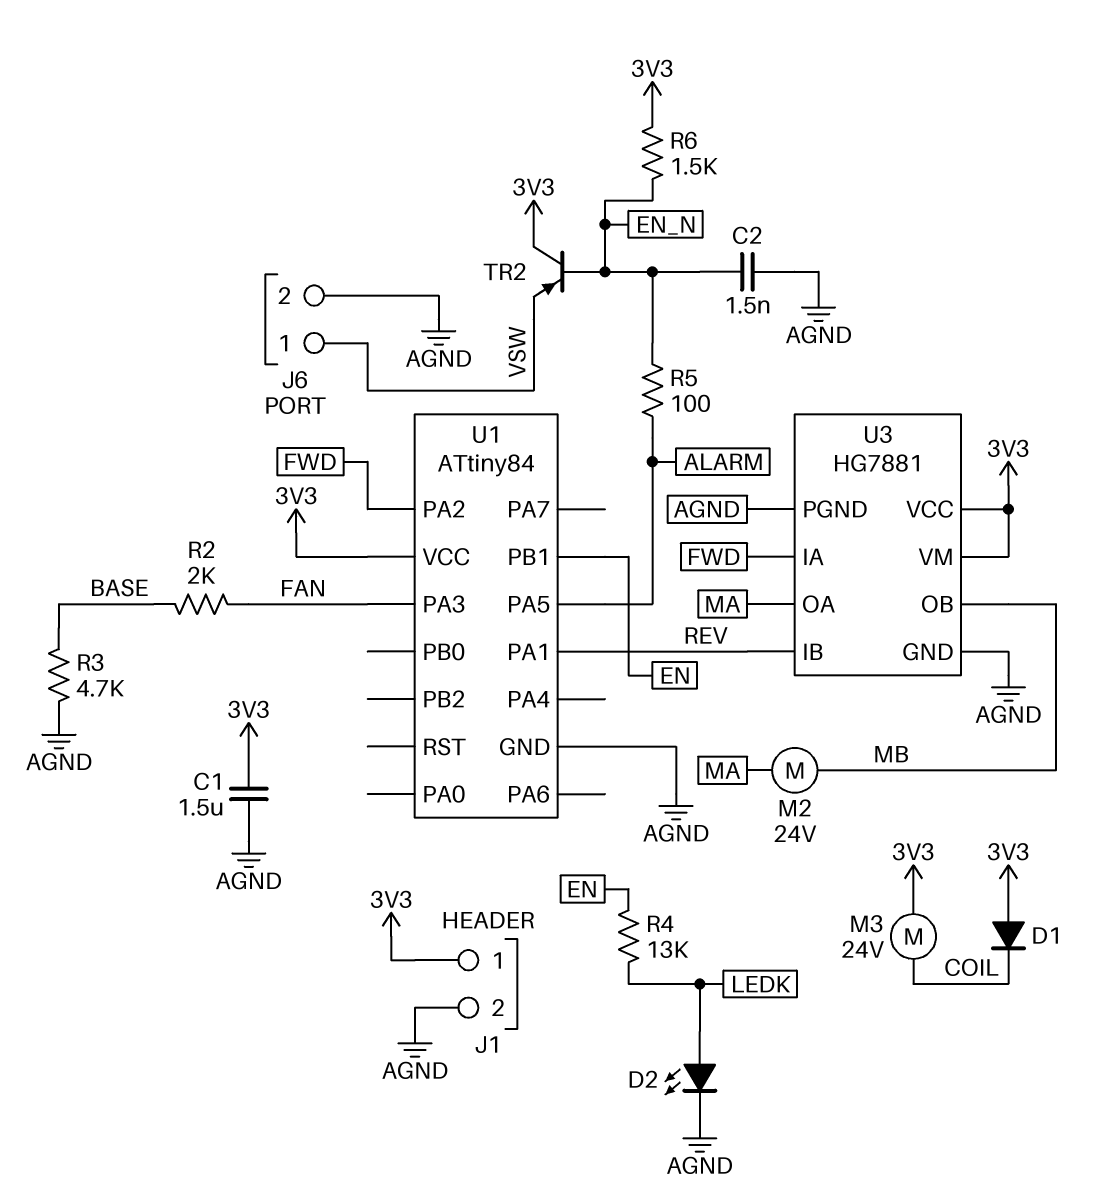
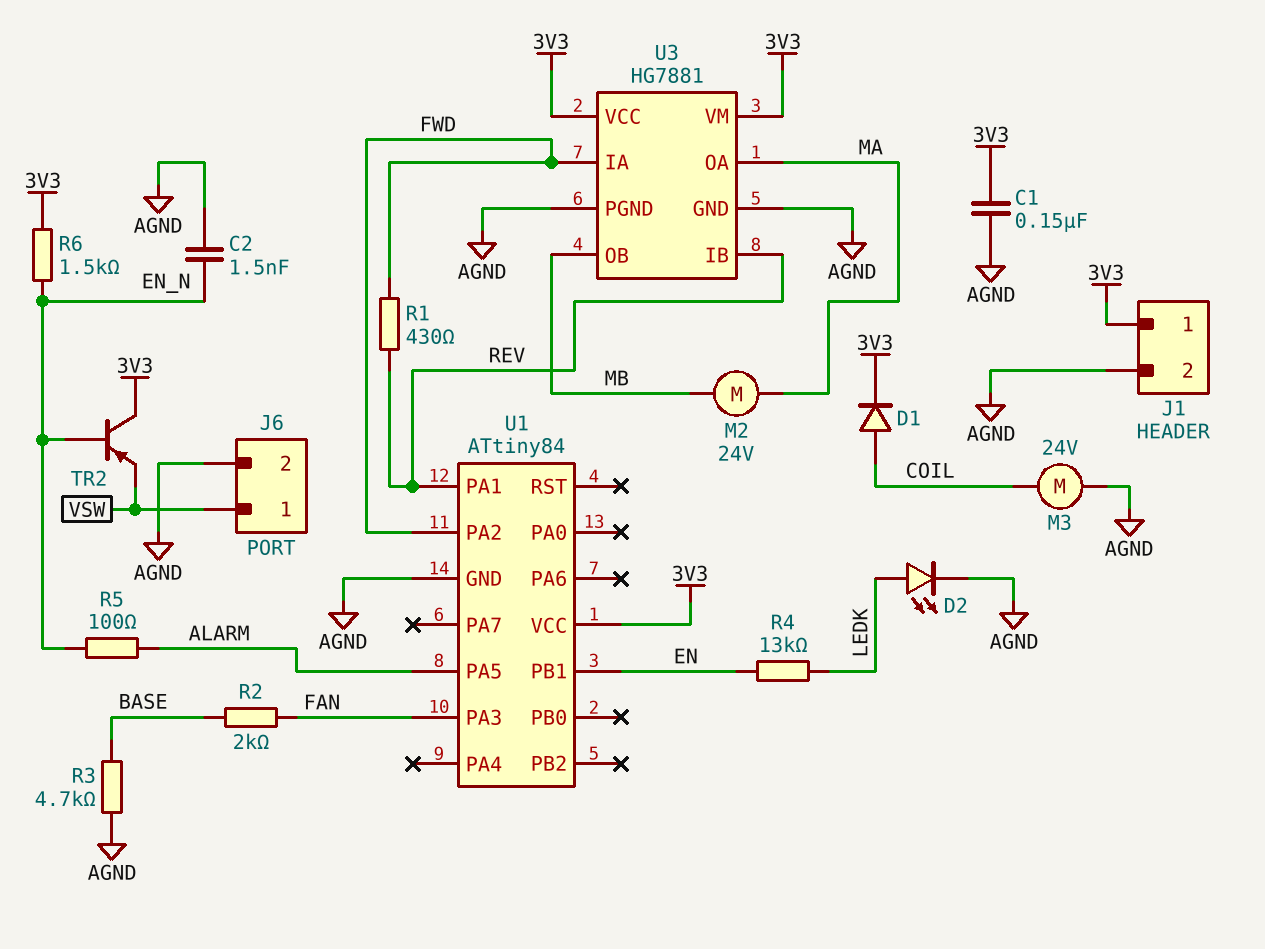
C1: 1.5uF (3V3, AGND) -> 150nF (3V3, AGND)
D1: diode (A 3V3, K COIL) -> diode (A COIL, K 3V3)
M3: motor 24V (3V3, COIL) -> motor 24V (AGND, COIL)
R1: none -> 430 (FWD, REV)

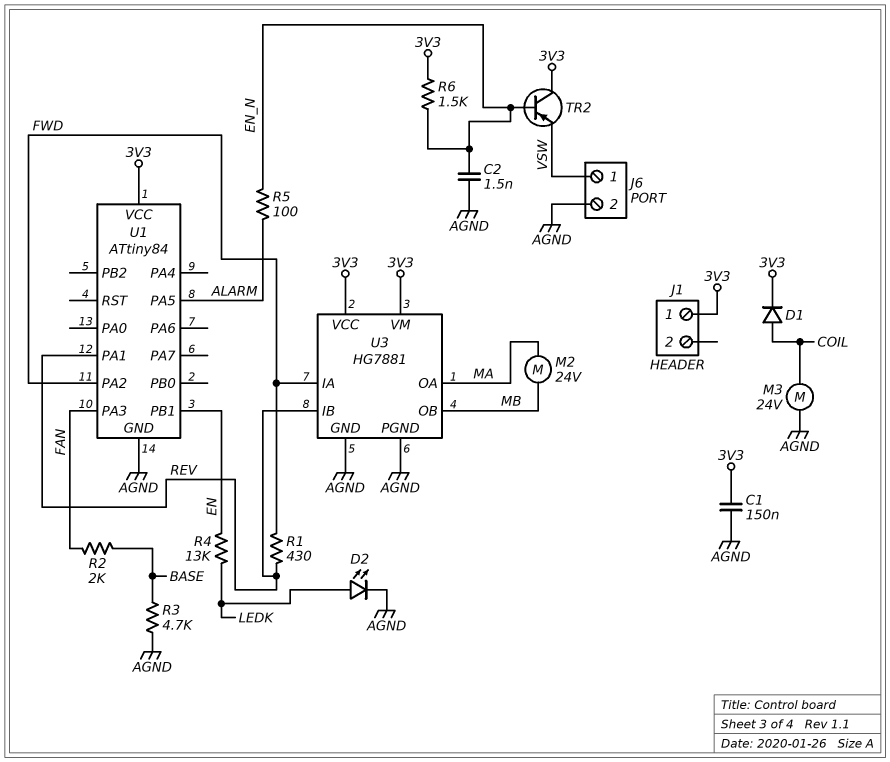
J1 pin 2: AGND -> none

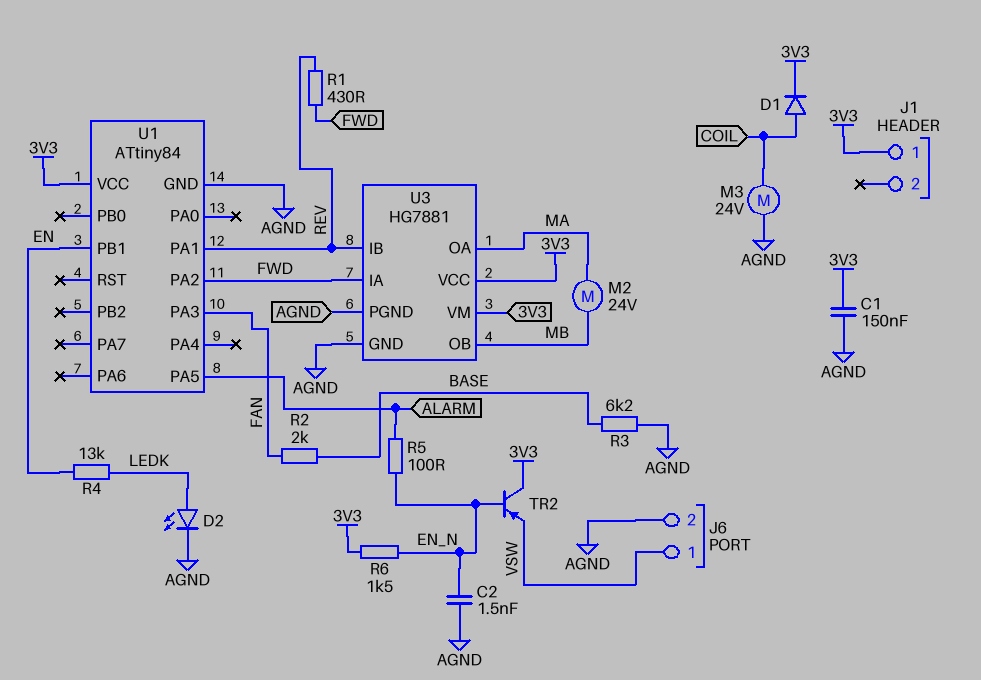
R3: 4.7k (AGND, BASE) -> 6.2k (AGND, BASE)

